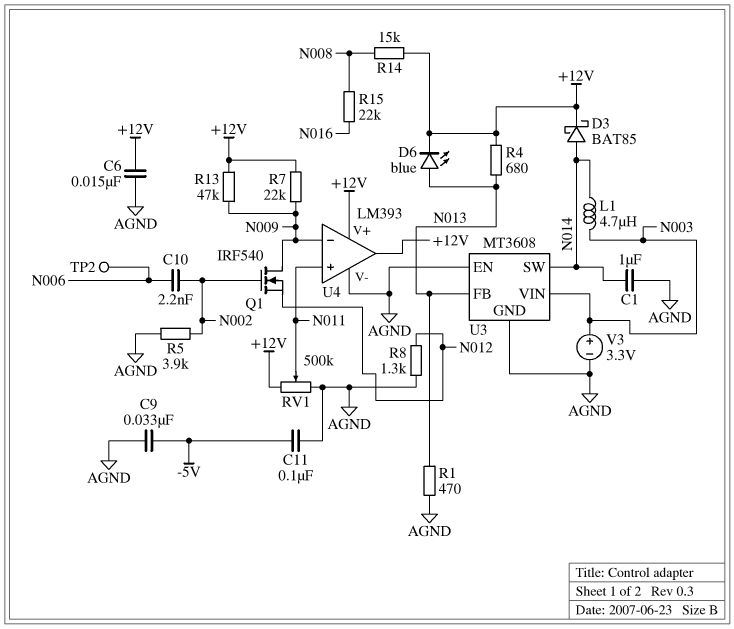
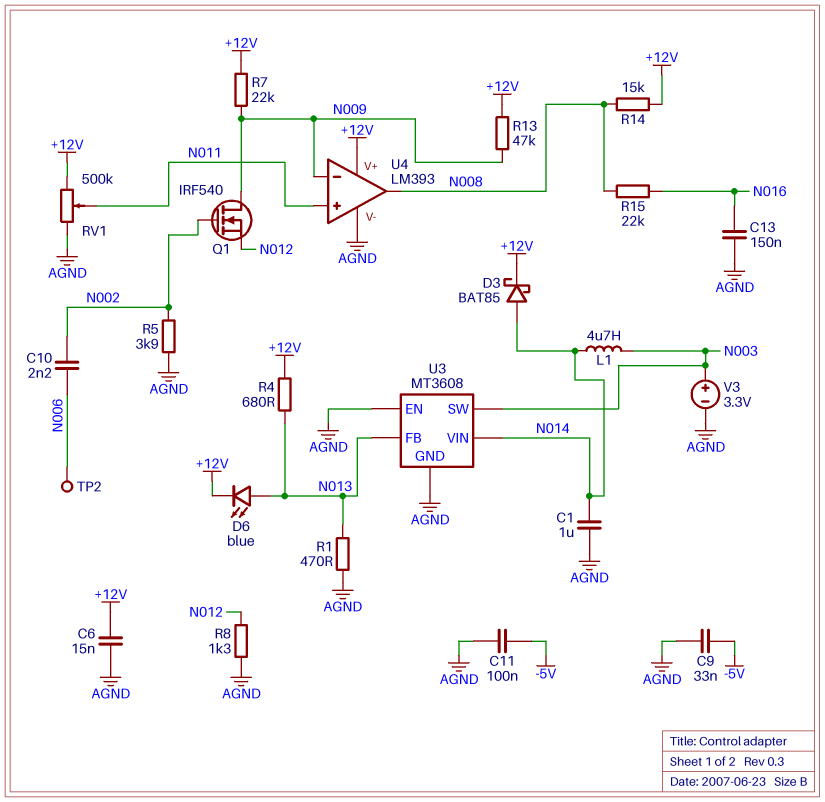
C13: none -> 150nF (AGND, N016)
U3 pin SW: N014 -> N003
U3 pin VIN: N003 -> N014
U4 pin out: +12V -> N008

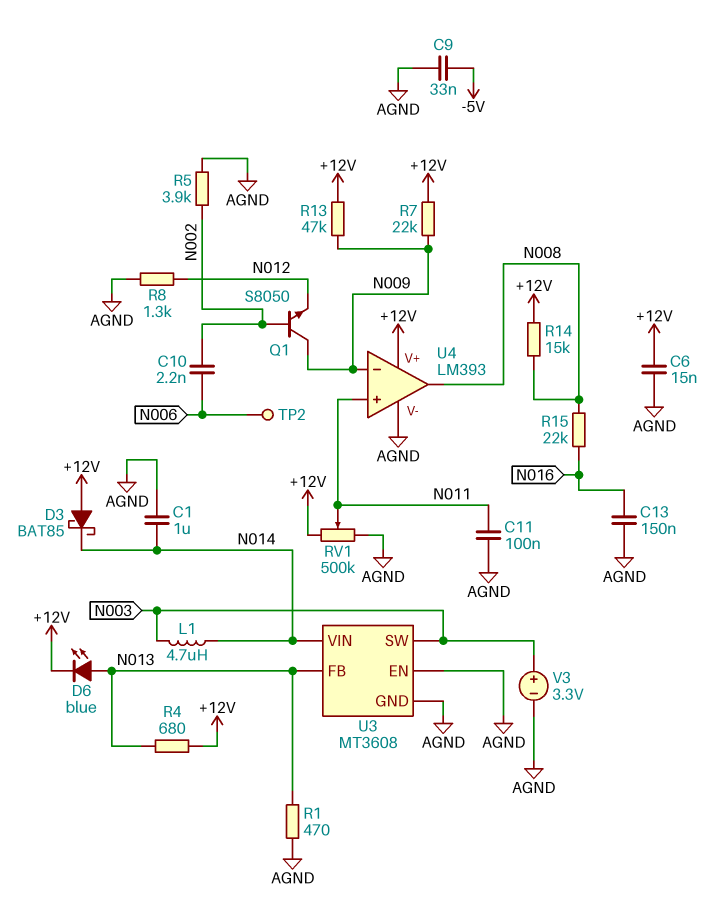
C11: 100nF (-5V, AGND) -> 100nF (AGND, N011)
D3: schottky BAT85 (A N014, K +12V) -> schottky BAT85 (A +12V, K N014)
Q1: NMOS IRF540 (G N002, D N009, S N012) -> NPN S8050 (B N002, C N009, E N012)

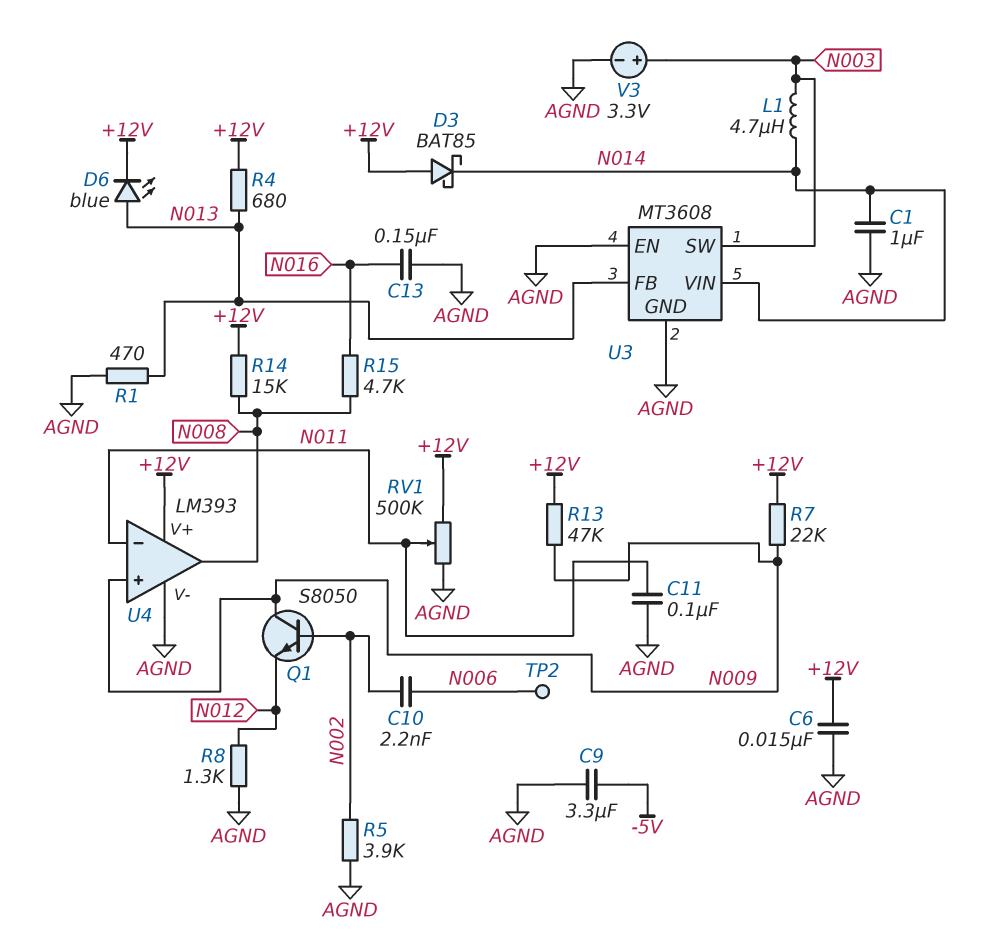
C9: 33nF (-5V, AGND) -> 3.3uF (-5V, AGND)
R15: 22k (N008, N016) -> 4.7k (N008, N016)
U4 pin in+: N011 -> N009
U4 pin in-: N009 -> N011

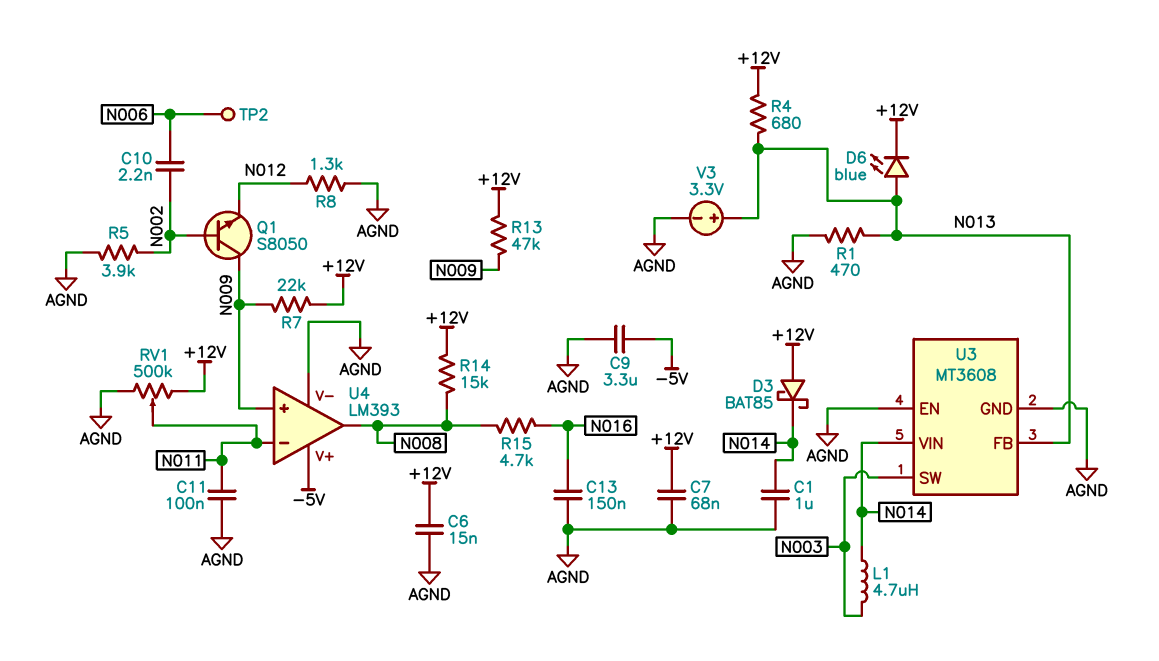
C7: none -> 68nF (+12V, AGND)
U4 pin V+: +12V -> -5V
V3: 3.3V (plus N003, minus AGND) -> 3.3V (plus N013, minus AGND)

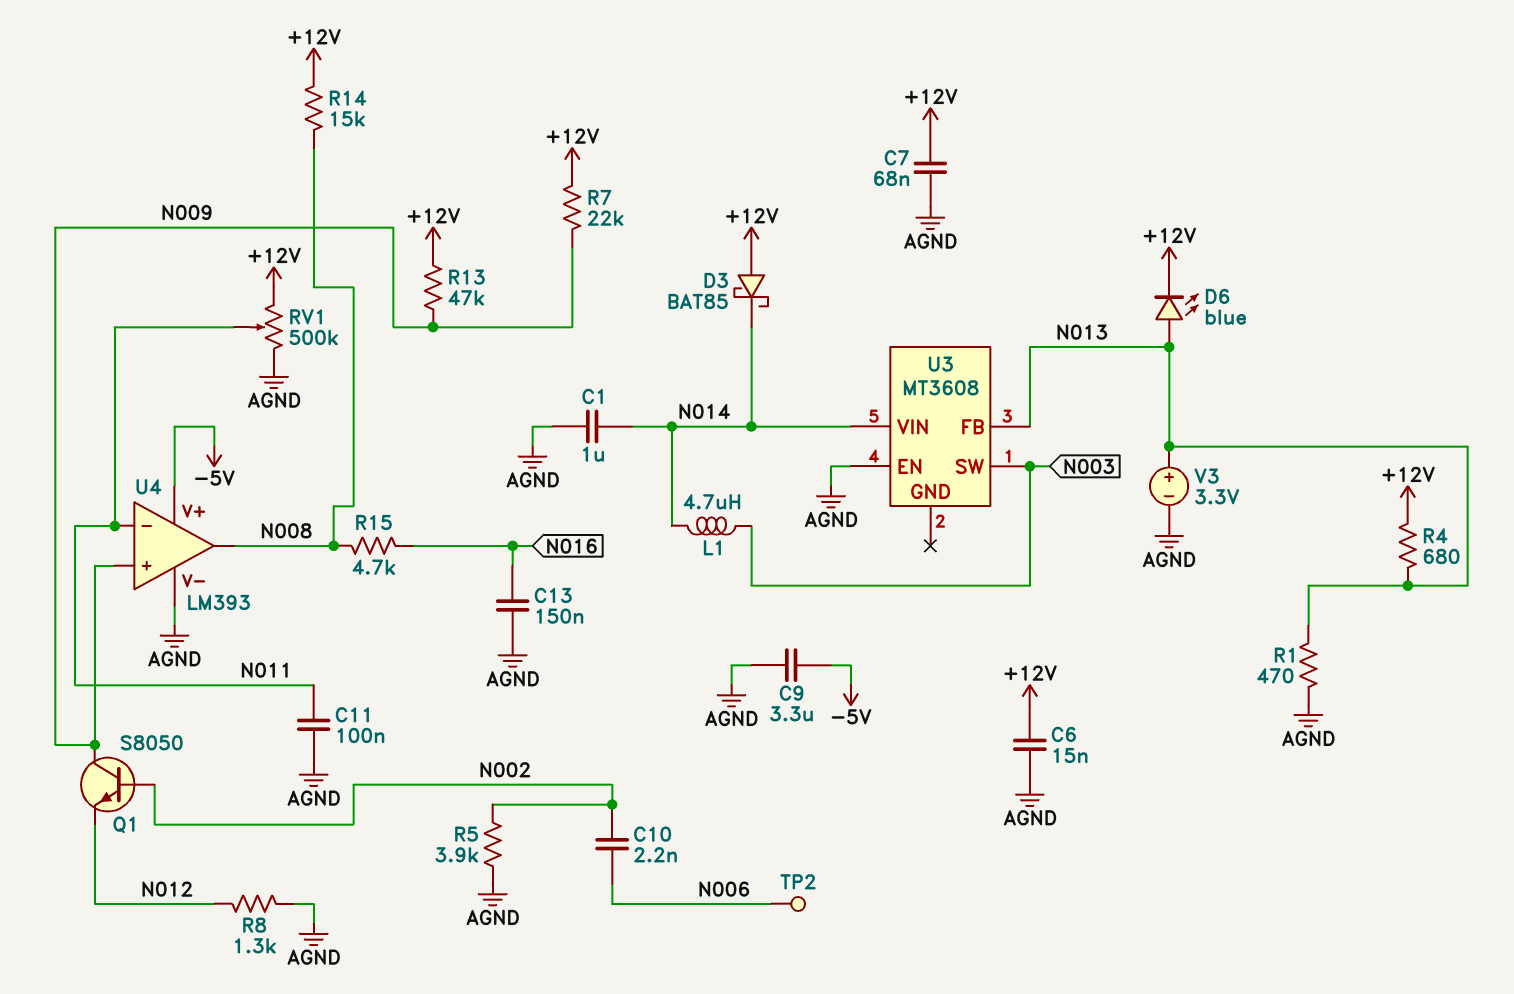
U3 pin GND: AGND -> none

